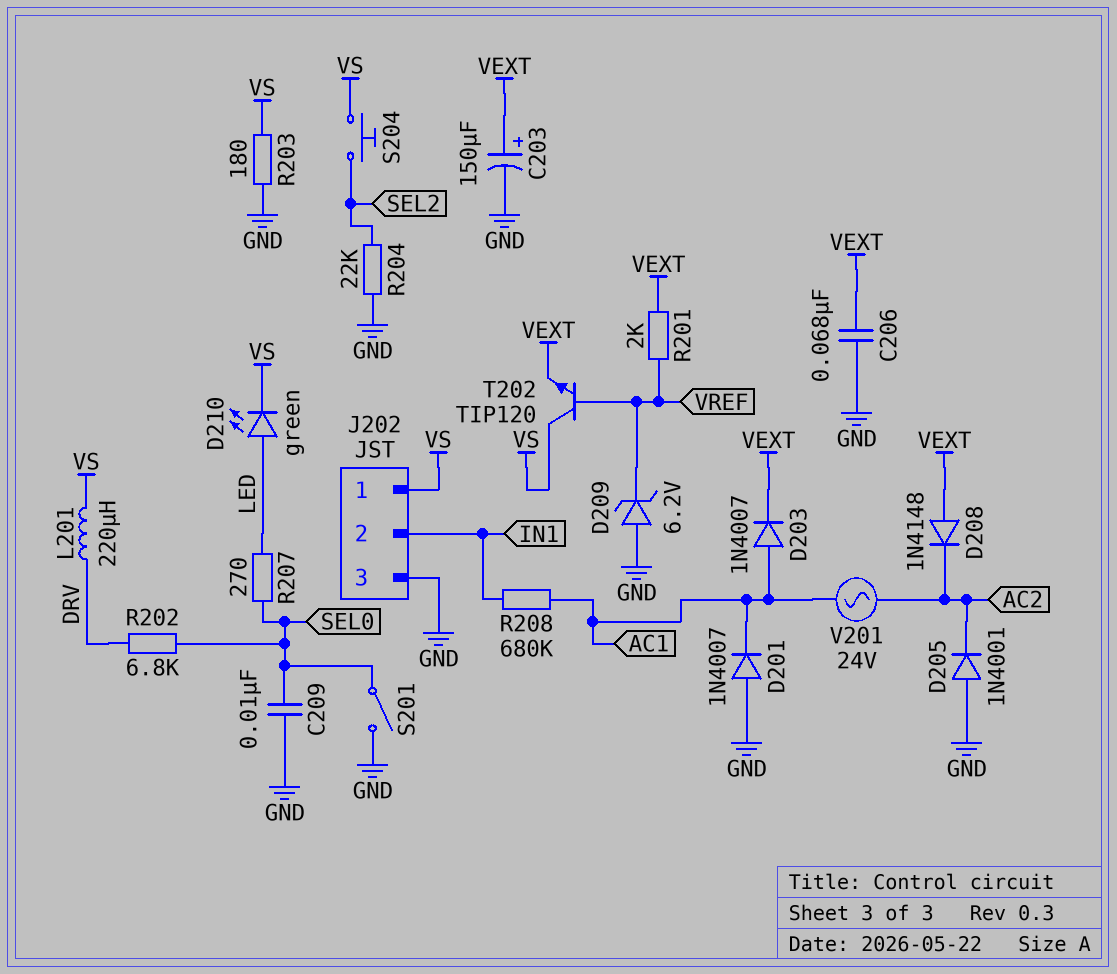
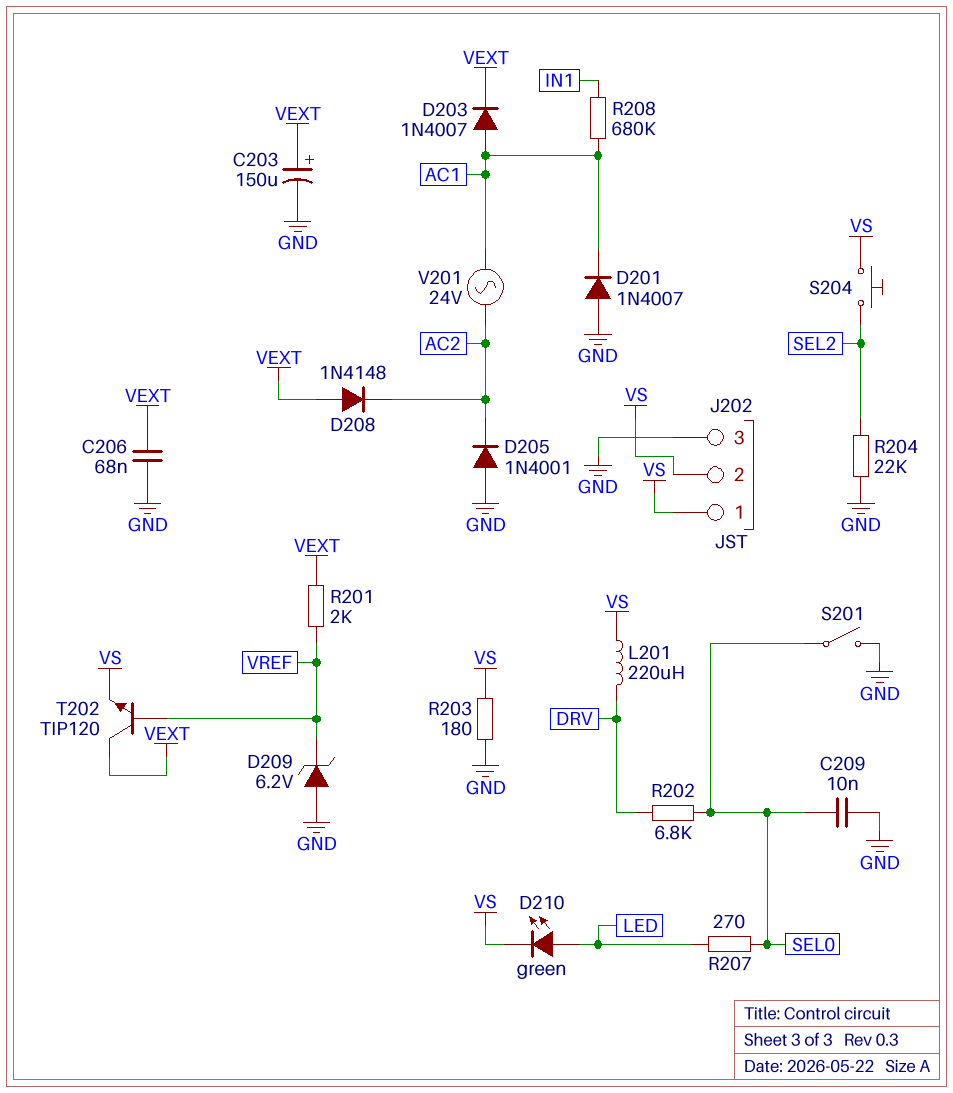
J202 pin 2: IN1 -> VS
T202: NPN TIP120 (B VREF, C VS, E VEXT) -> NPN TIP120 (B VREF, C VEXT, E VS)

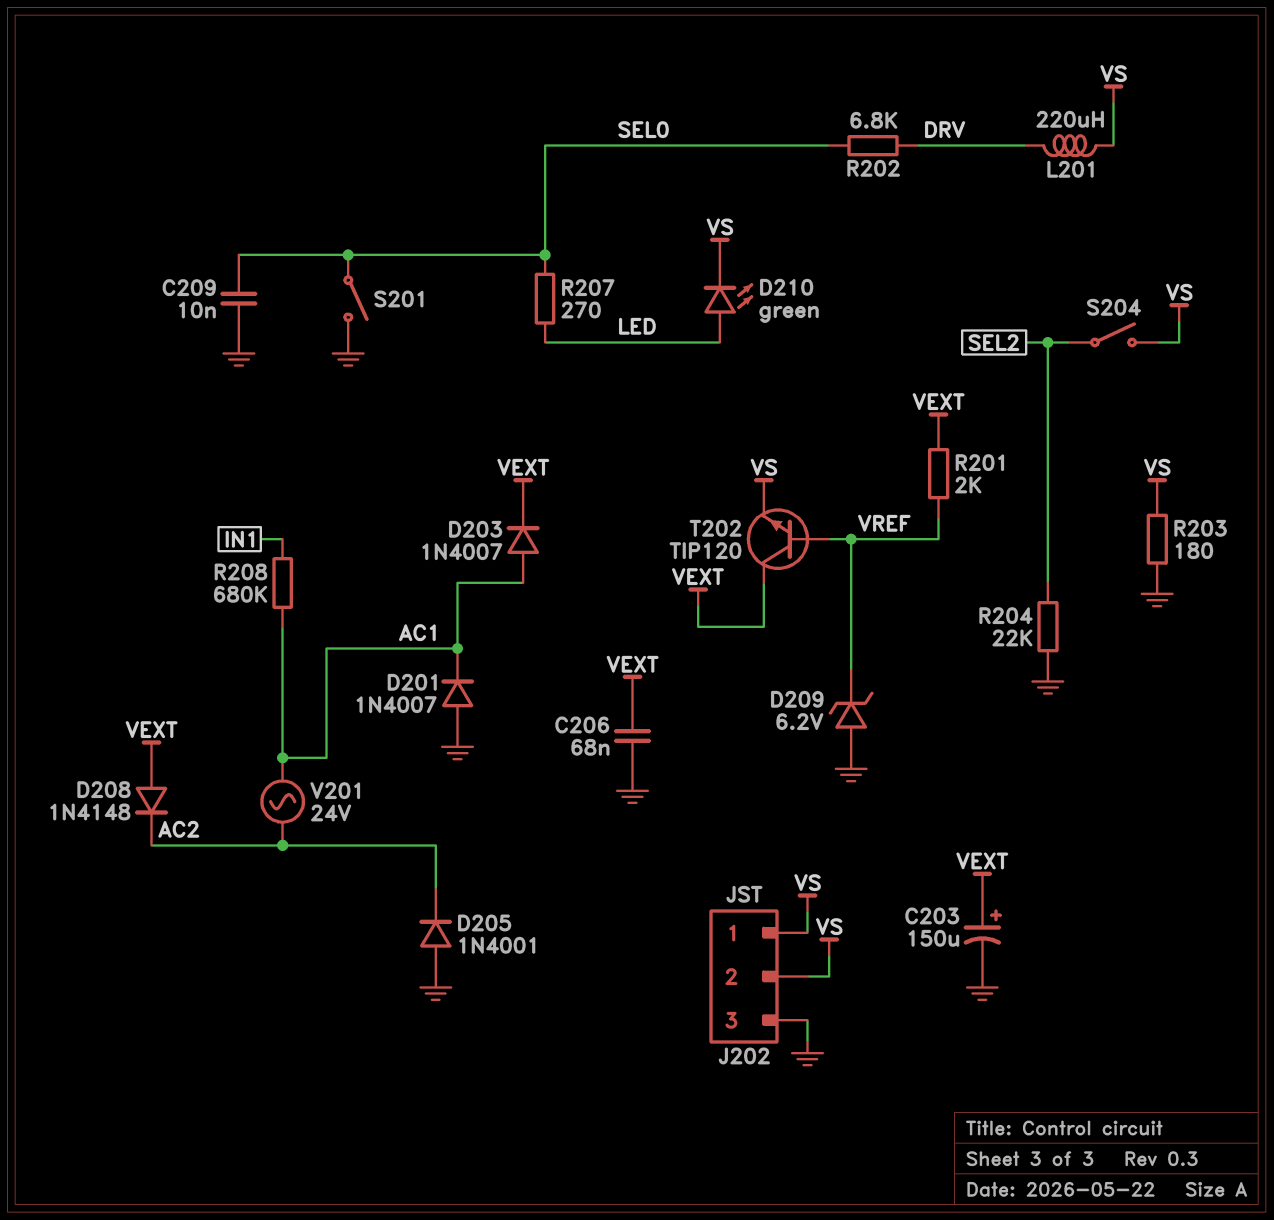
S204: button (SEL2, VS) -> switch (SEL2, VS)

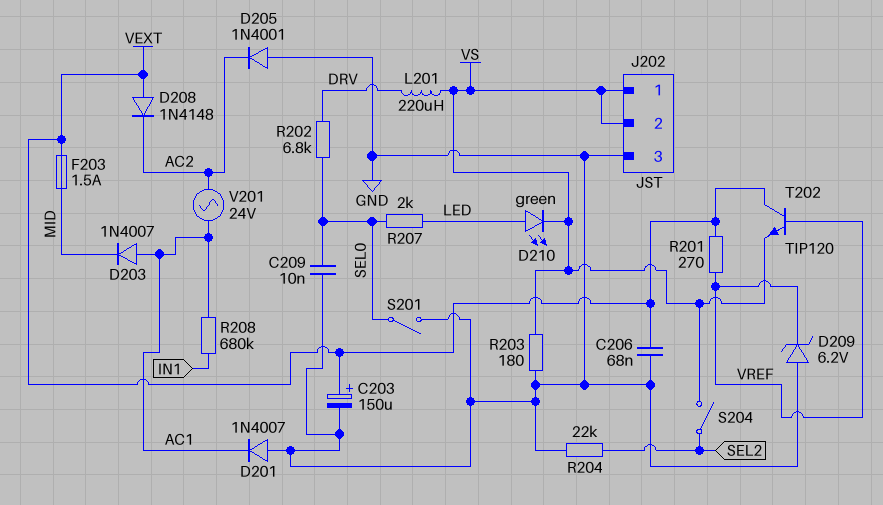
D203: diode 1N4007 (A AC1, K VEXT) -> diode 1N4007 (A AC1, K MID)
F203: none -> 1.5A (MID, VEXT)
R201: 2k (VEXT, VREF) -> 270 (VEXT, VREF)
R207: 270 (LED, SEL0) -> 2k (LED, SEL0)

